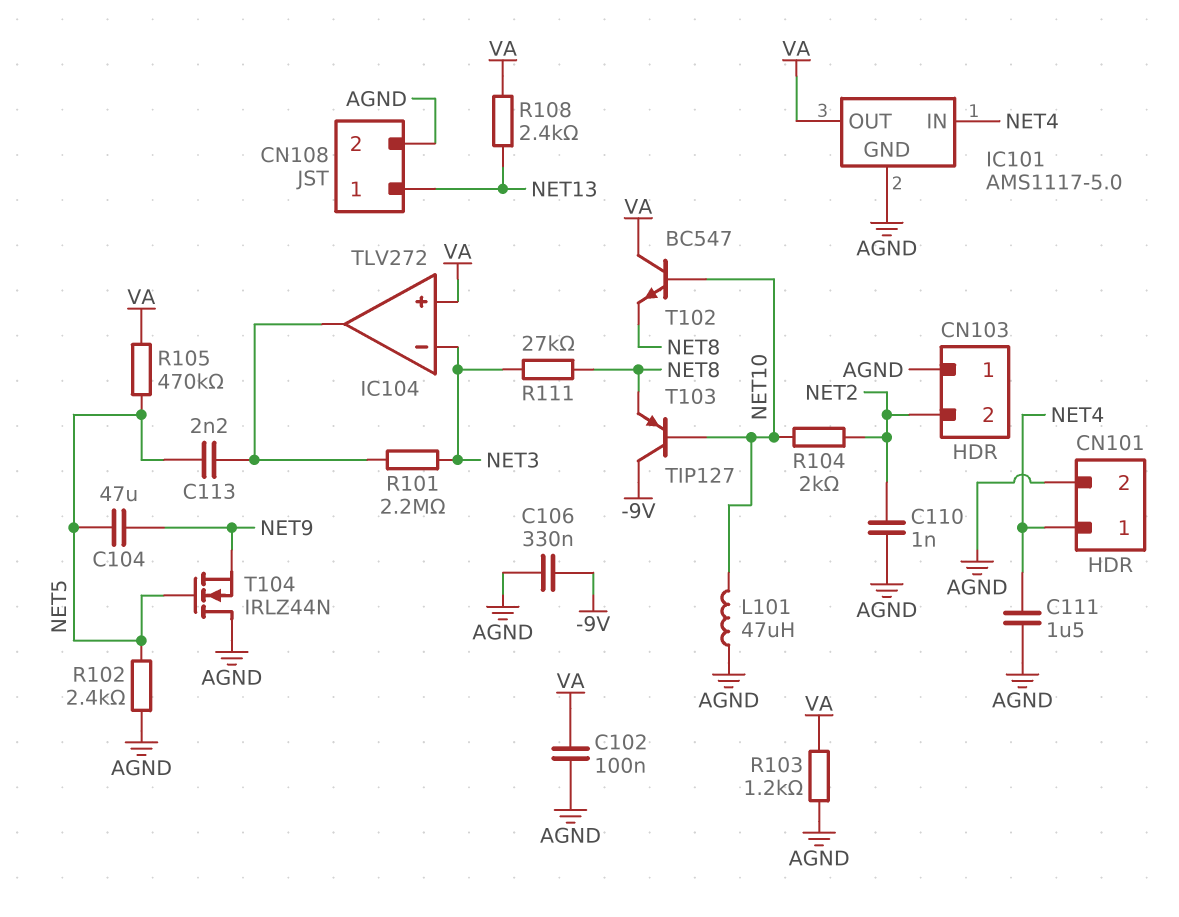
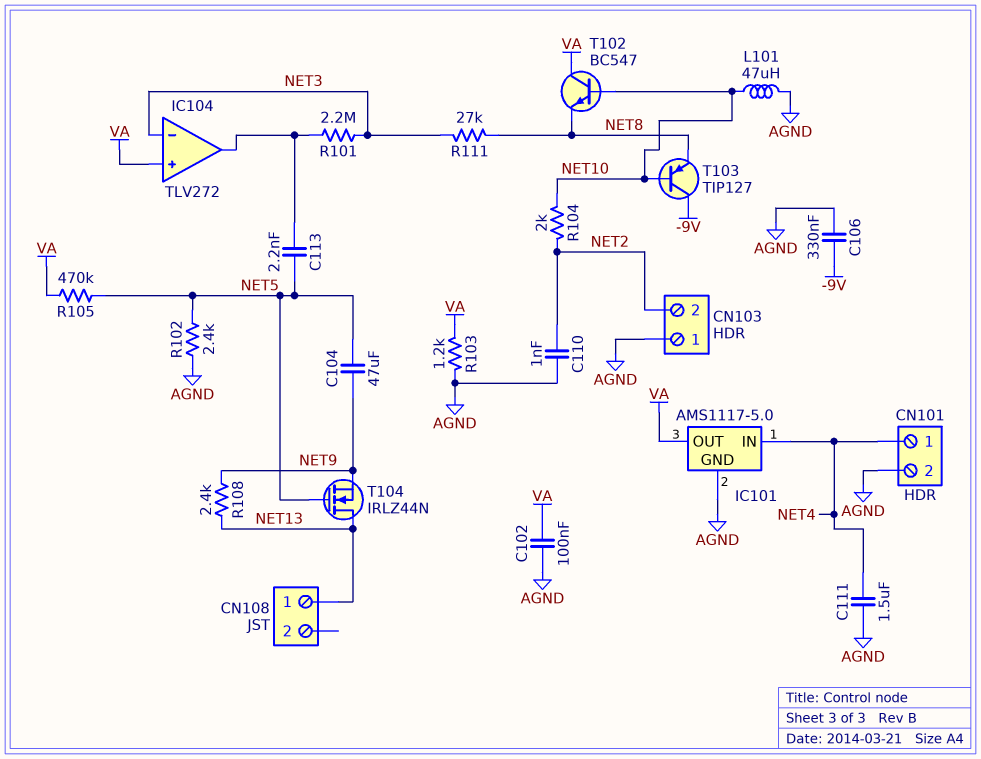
CN108 pin 2: AGND -> none
R108: 2.4k (NET13, VA) -> 2.4k (NET9, NET13)
T104: NMOS IRLZ44N (G NET5, D AGND, S NET9) -> NMOS IRLZ44N (G NET5, D NET13, S NET9)

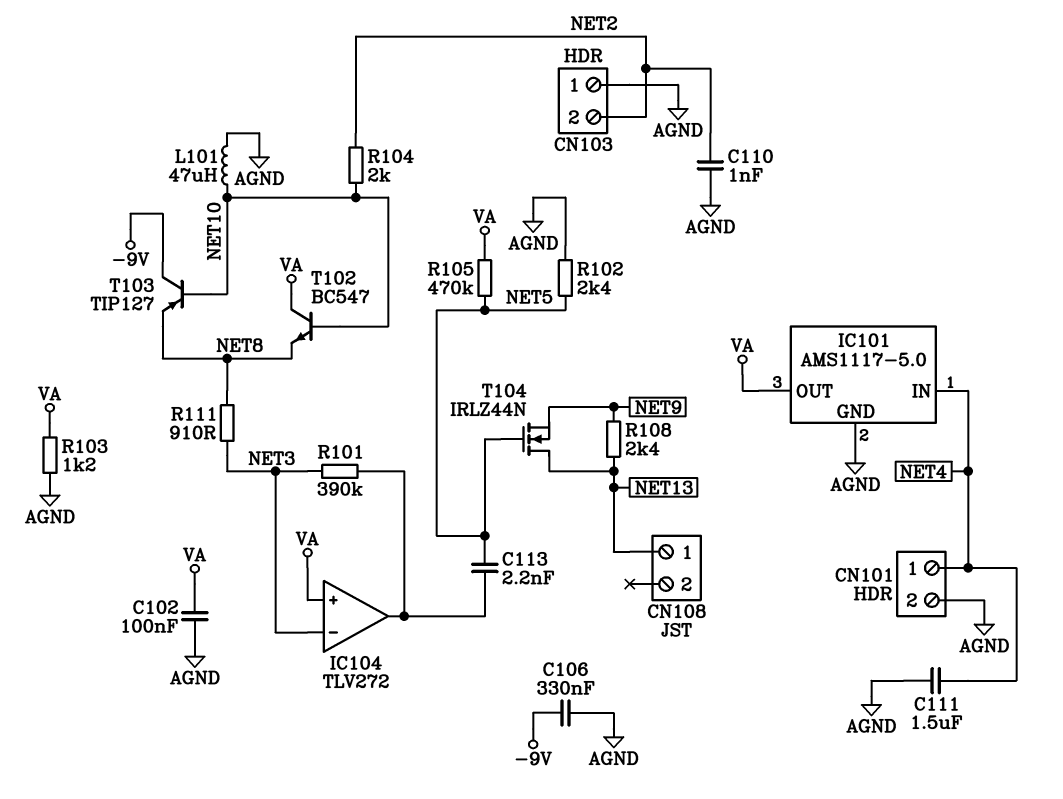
C104: 47uF (NET5, NET9) -> none
R101: 2.2M (IC104/out, NET3) -> 390k (IC104/out, NET3)
R111: 27k (NET3, NET8) -> 910 (NET3, NET8)

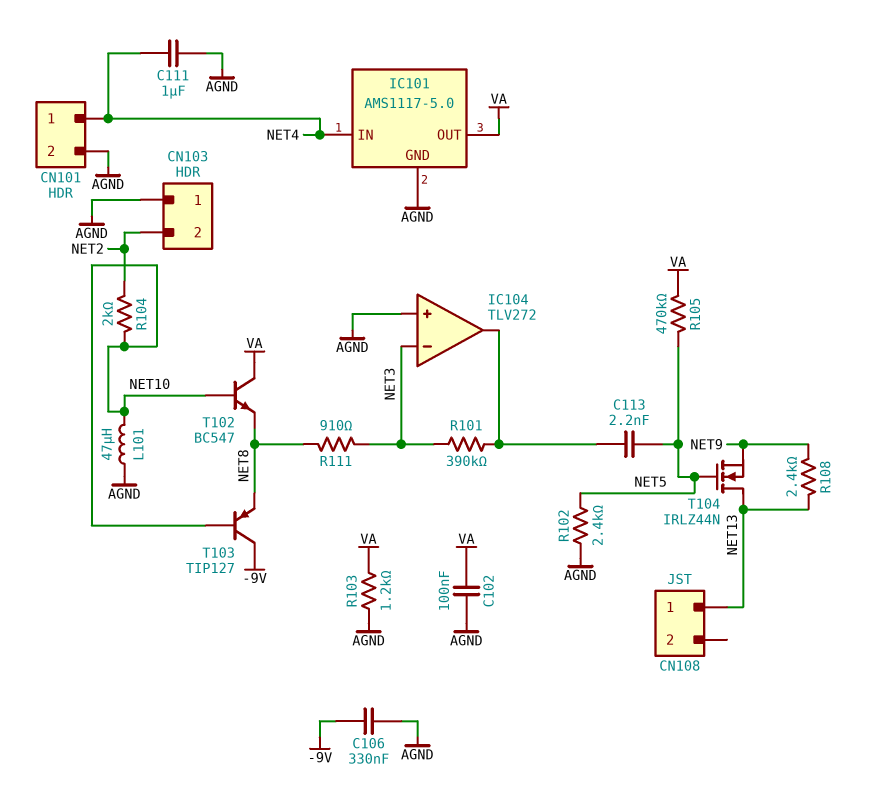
C110: 1nF (AGND, NET2) -> none
C111: 1.5uF (AGND, NET4) -> 1uF (AGND, NET4)
IC104 pin in+: VA -> AGND

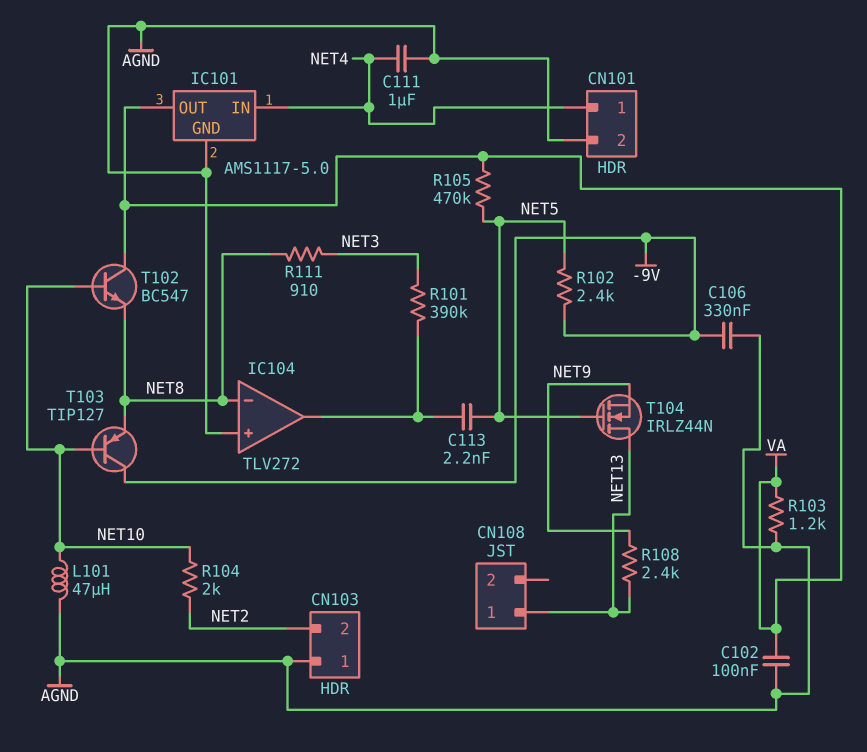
IC104 pin in-: NET3 -> NET8
R102: 2.4k (AGND, NET5) -> 2.4k (-9V, NET5)

